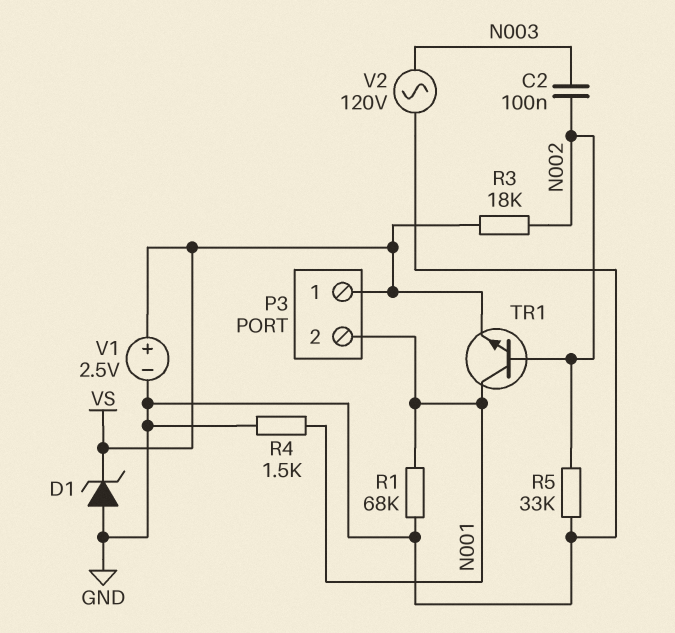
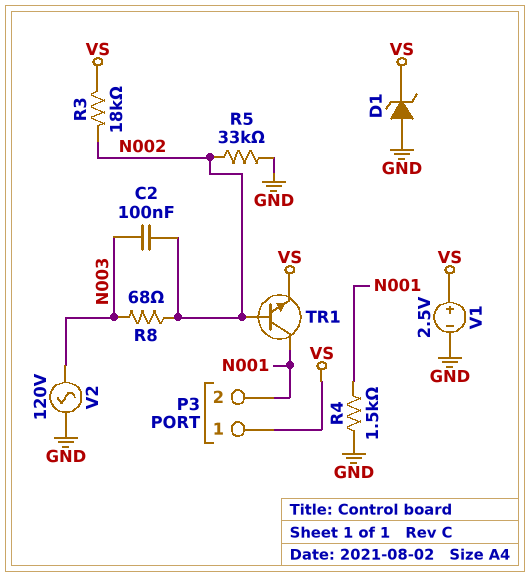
R1: 68k (GND, N001) -> none
R8: none -> 68 (N002, N003)

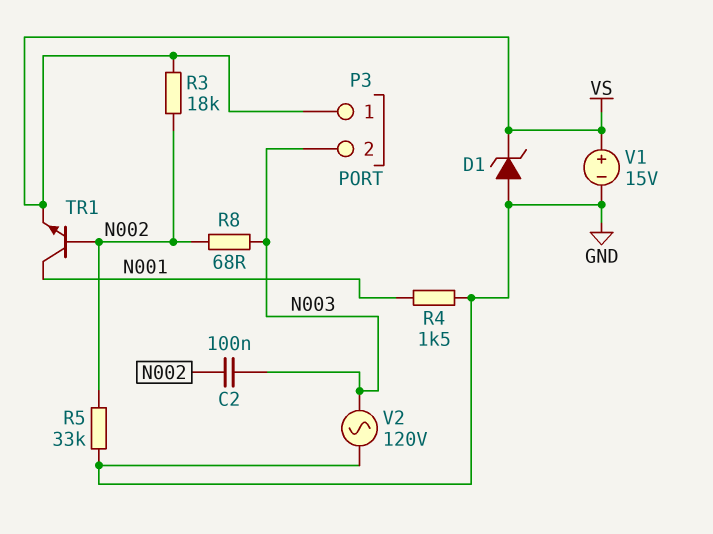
P3 pin 2: N001 -> N003
V1: 2.5V (plus VS, minus GND) -> 15V (plus VS, minus GND)

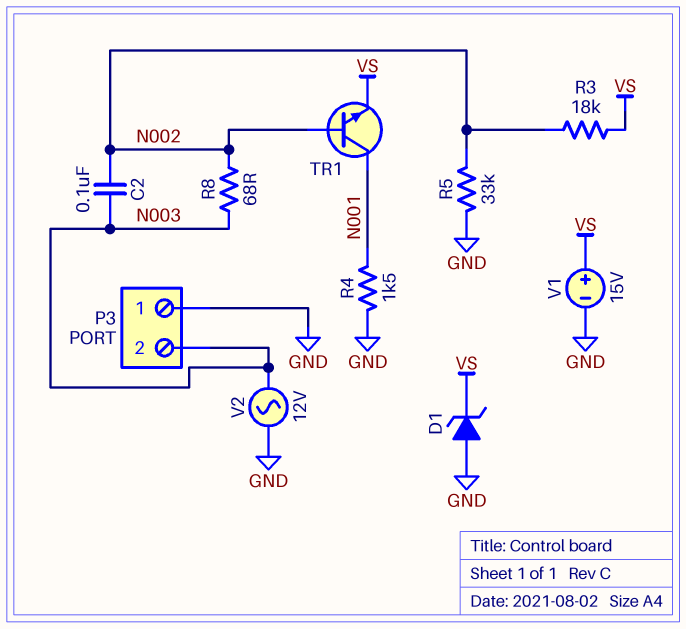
P3 pin 1: VS -> GND
V2: AC 120V (GND, N003) -> AC 12V (GND, N003)

